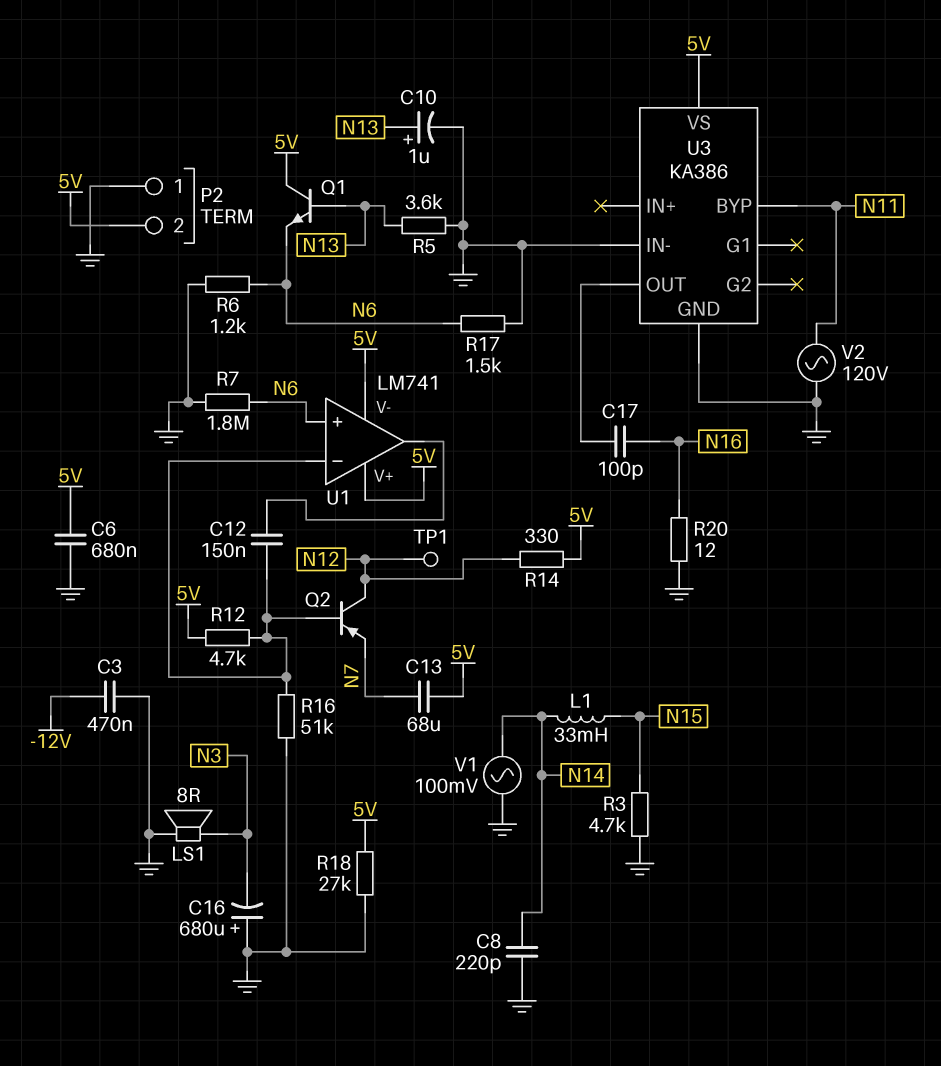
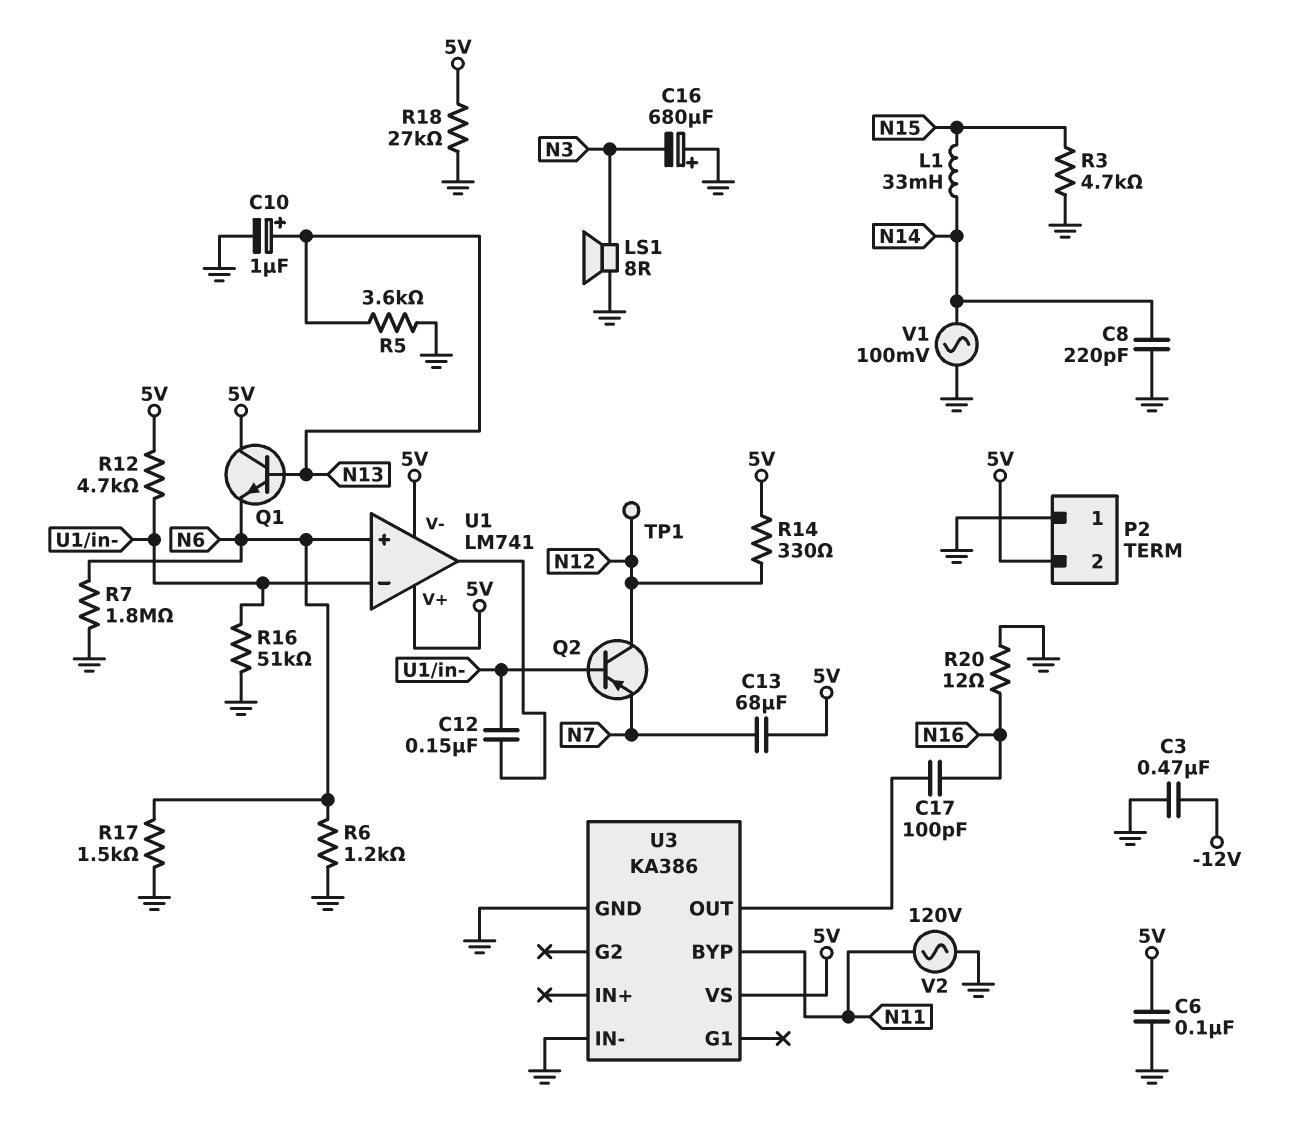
C6: 680nF (5V, GND) -> 100nF (5V, GND)

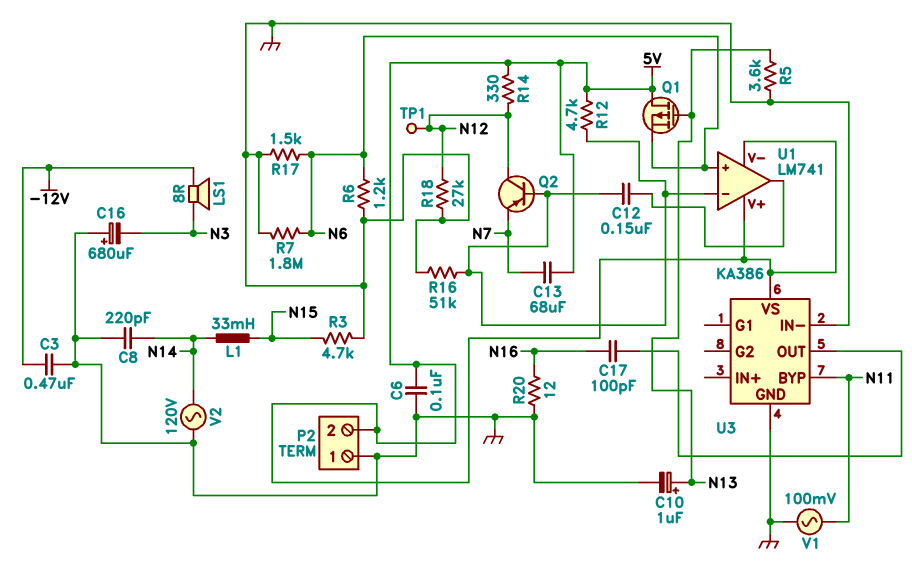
LS1: speaker 8R (GND, N3) -> speaker 8R (-12V, N3)
Q1: NPN (B N13, C 5V, E N6) -> PMOS (G N13, D 5V, S N6)
R18: 27k (5V, GND) -> 27k (GND, N12)
V1: AC 100mV (GND, N14) -> AC 100mV (GND, N11)
V2: AC 120V (GND, N11) -> AC 120V (GND, N14)

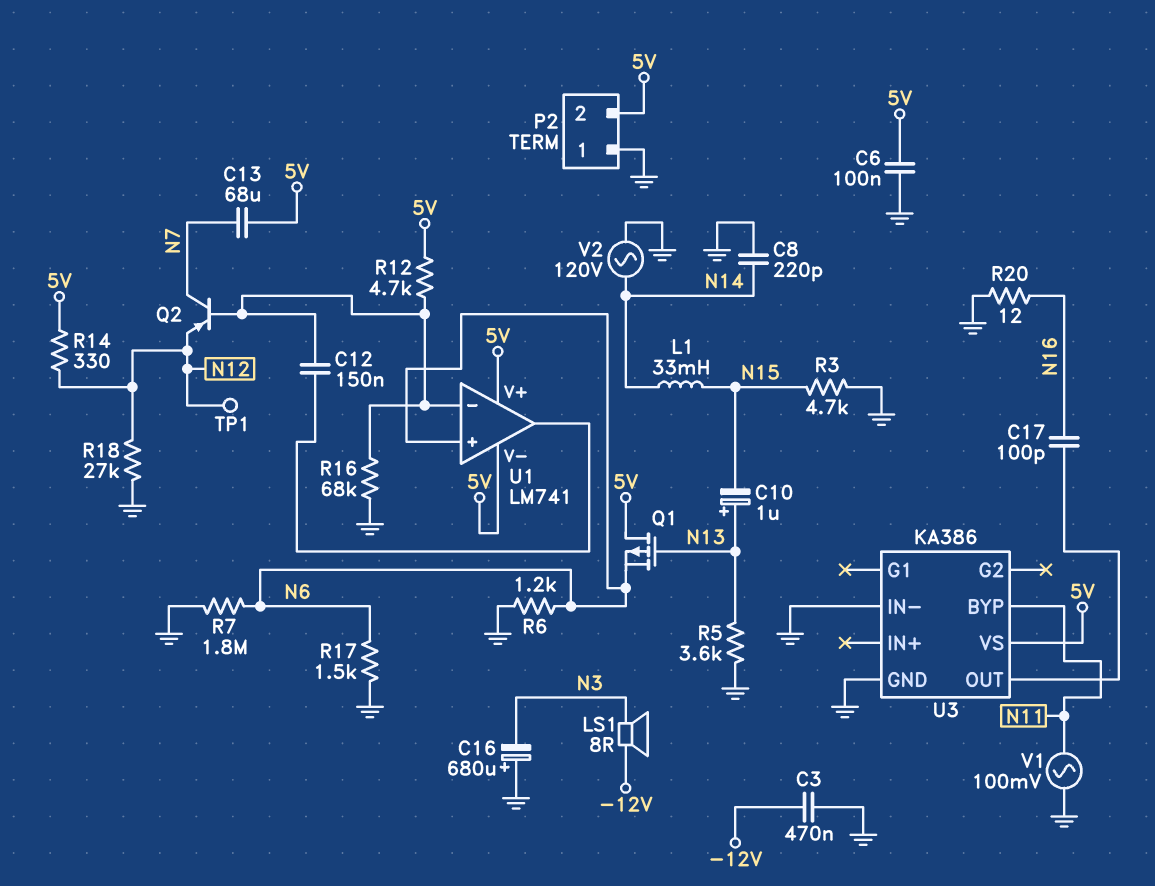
C10: 1uF (plus N13, minus GND) -> 1uF (plus N13, minus N15)
Q2: PNP (B U1/in-, C N12, E N7) -> PNP (B U1/in-, C N7, E N12)
R16: 51k (GND, U1/in-) -> 68k (GND, U1/in-)

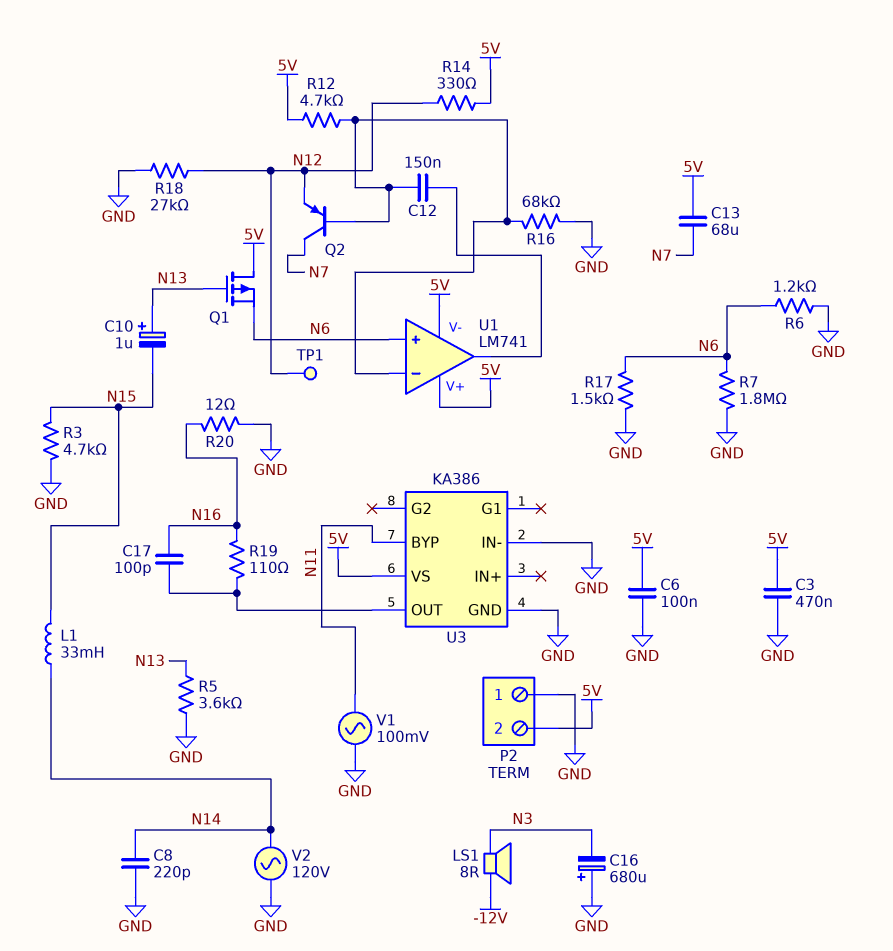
C3: 470nF (-12V, GND) -> 470nF (5V, GND)
R19: none -> 110 (N16, U3/OUT)

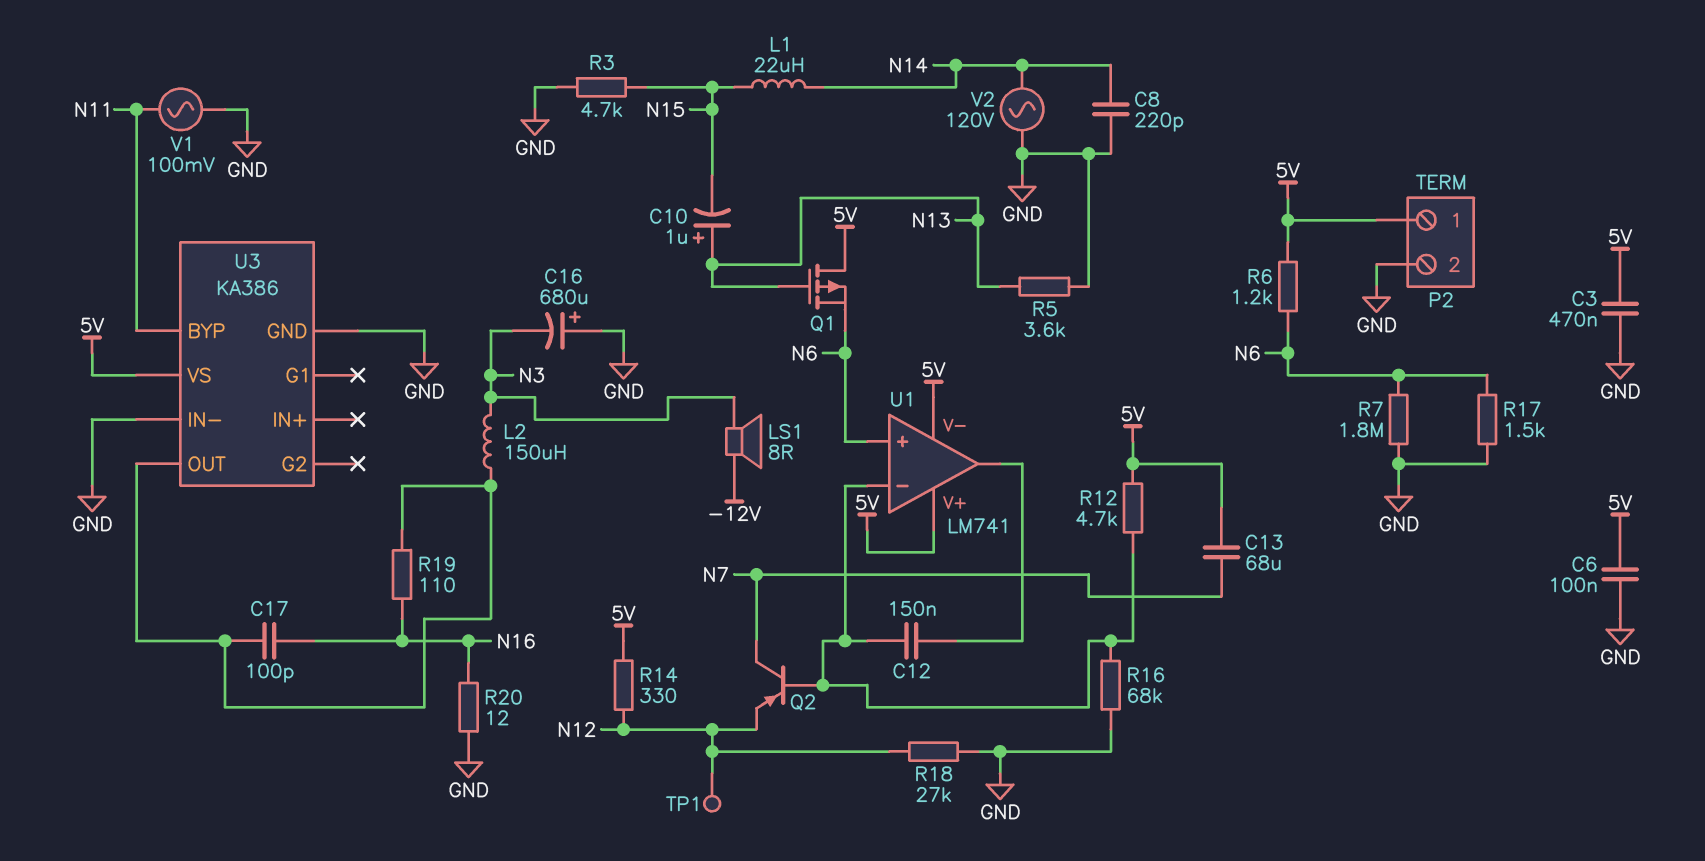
L1: 33mH (N14, N15) -> 22uH (N14, N15)
L2: none -> 150uH (N3, U3/OUT)
P2 pin 1: GND -> 5V
P2 pin 2: 5V -> GND
R6: 1.2k (GND, N6) -> 1.2k (5V, N6)

